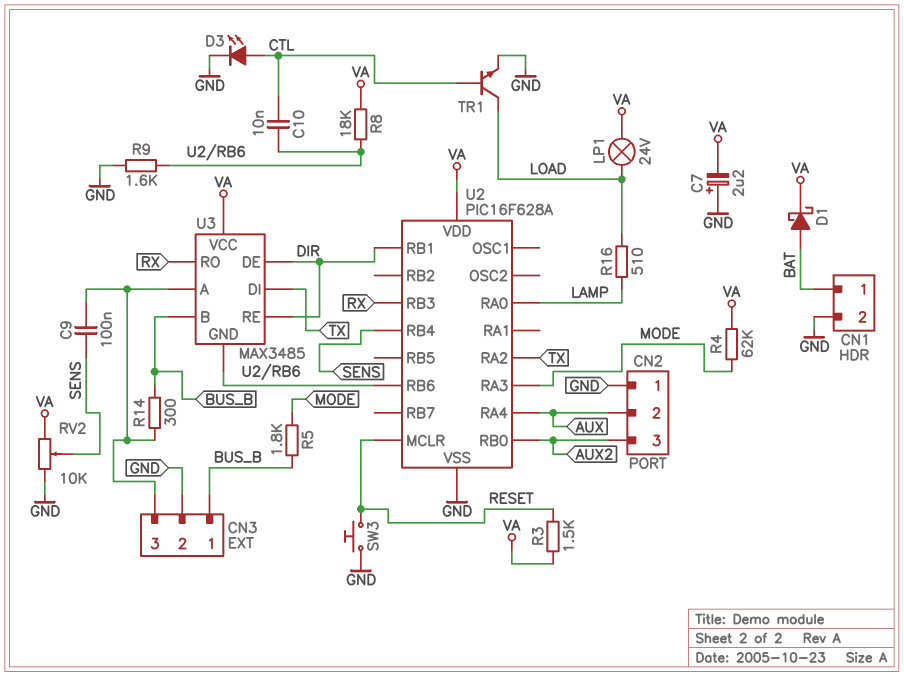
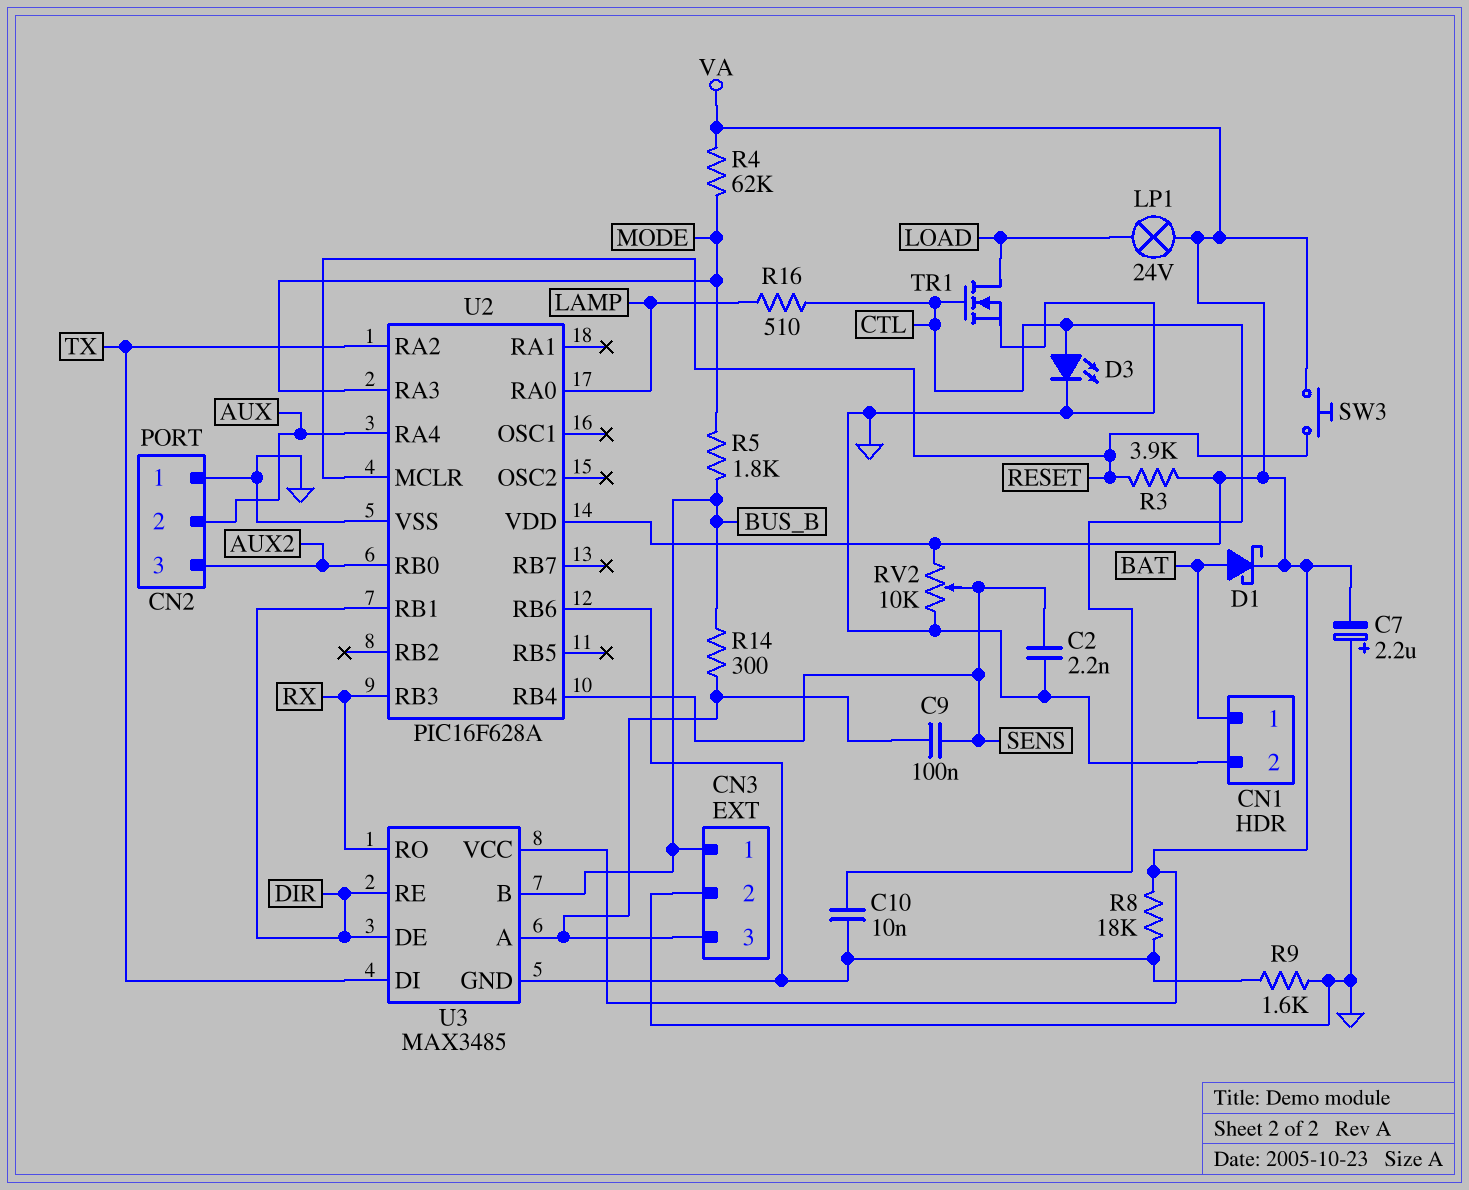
C2: none -> 2.2nF (GND, SENS)
R3: 1.5k (RESET, VA) -> 3.9k (RESET, VA)
R16: 510 (LAMP, LOAD) -> 510 (CTL, LAMP)
SW3: button (GND, RESET) -> button (RESET, VA)
TR1: NPN (B CTL, C LOAD, E GND) -> NMOS (G CTL, D LOAD, S GND)

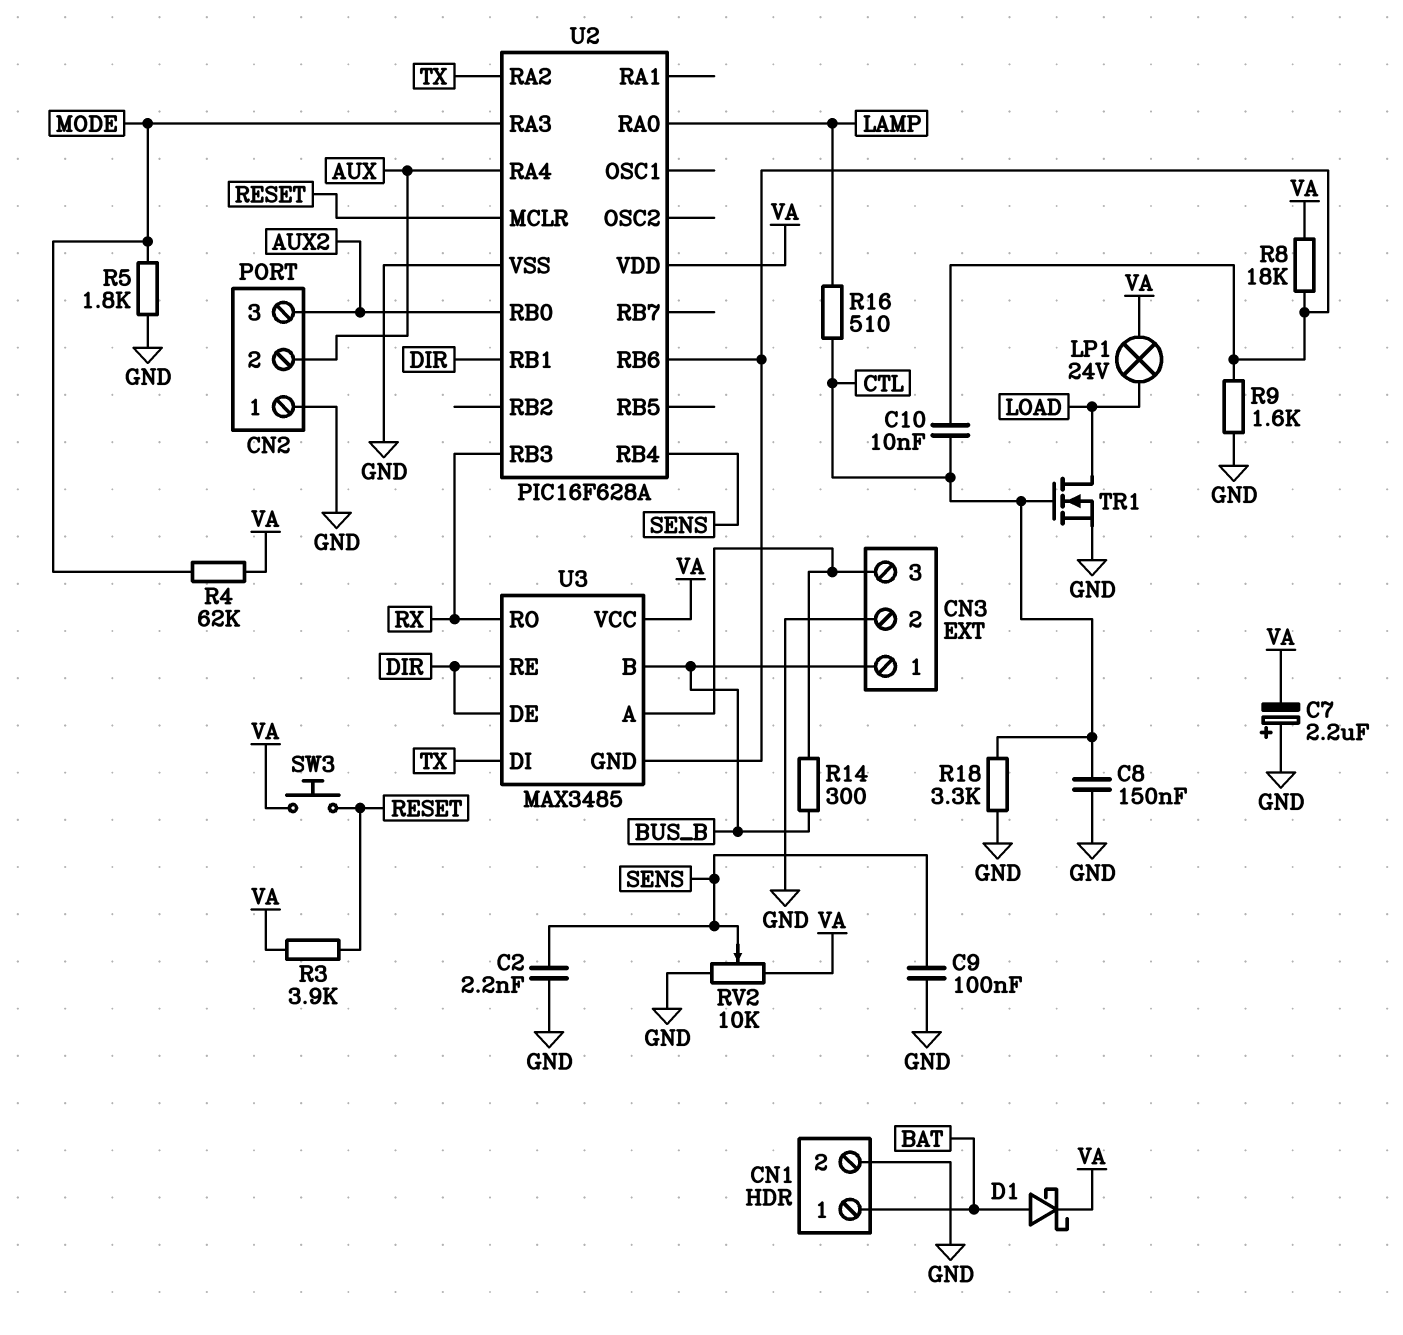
C8: none -> 150nF (CTL, GND)
C9: 100nF (CN3/3, SENS) -> 100nF (GND, SENS)
D3: LED (A CTL, K GND) -> none
R5: 1.8k (BUS_B, MODE) -> 1.8k (GND, MODE)
R18: none -> 3.3k (CTL, GND)

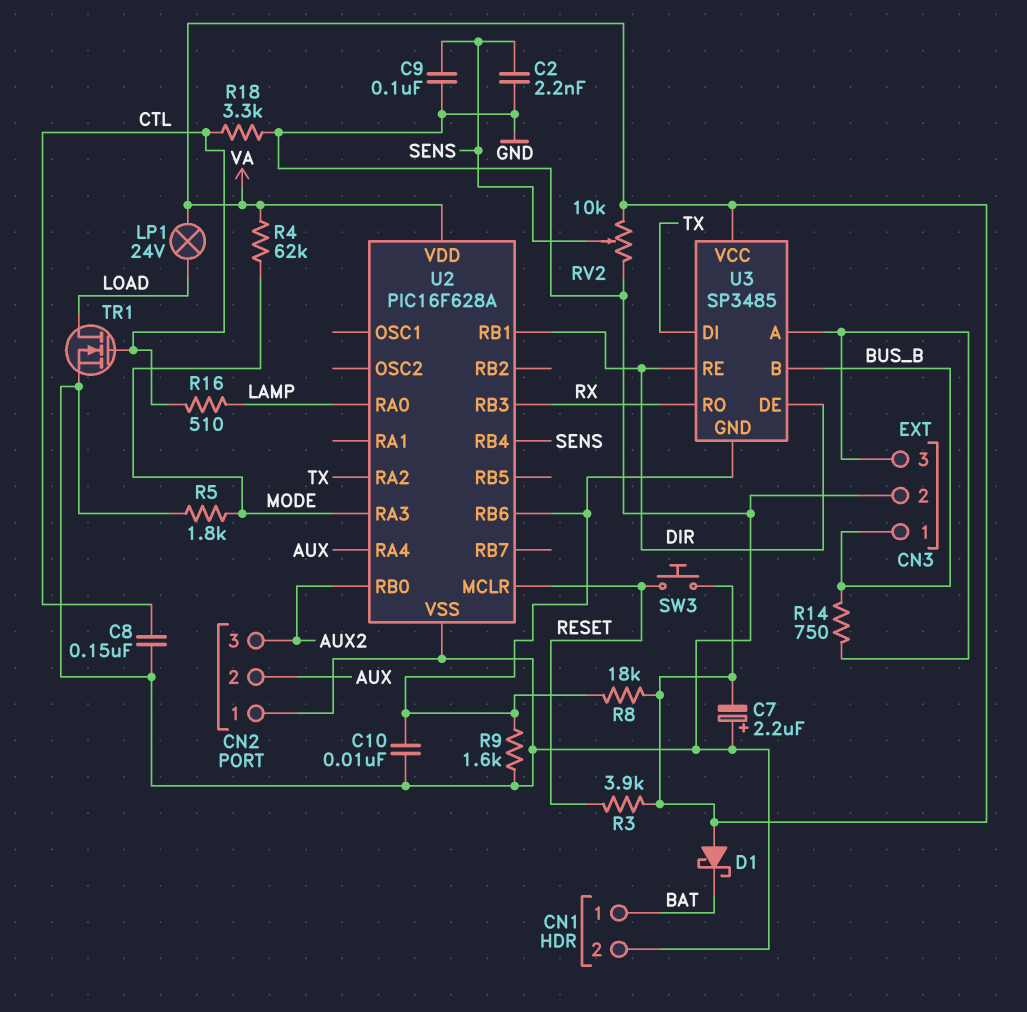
C10: 10nF (CTL, U2/RB6) -> 10nF (GND, U2/RB6)
D1: schottky (A BAT, K VA) -> schottky (A VA, K BAT)
R14: 300 (BUS_B, CN3/3) -> 750 (BUS_B, CN3/3)
U3: MAX3485 -> SP3485

